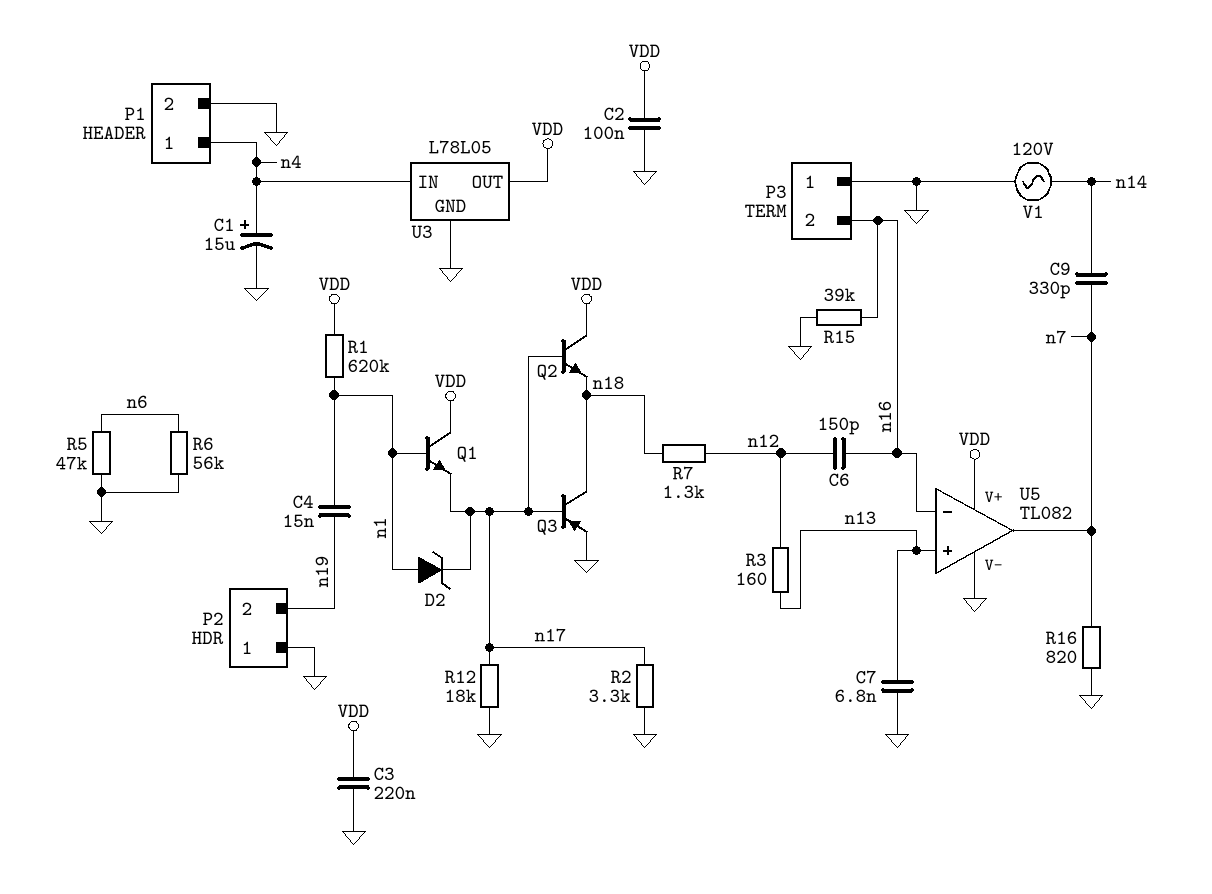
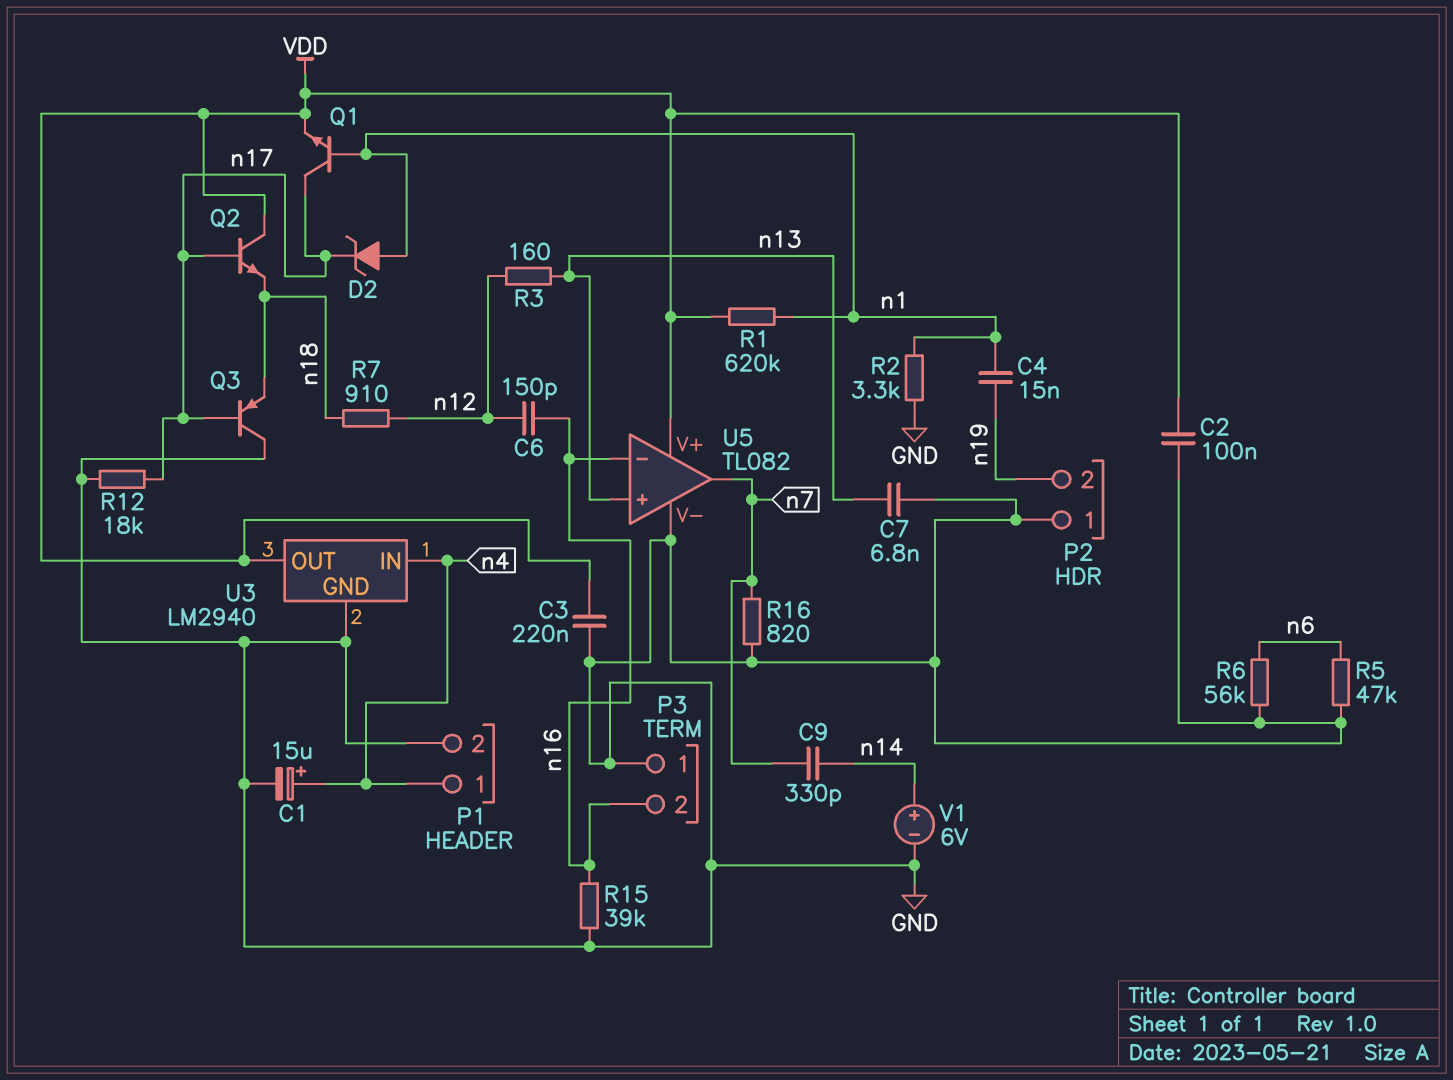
Q1: NPN (B n1, C VDD, E n17) -> NPN (B n1, C n17, E VDD)
Q3: PNP (B n17, C n18, E GND) -> PNP (B n17, C GND, E n18)
R2: 3.3k (GND, n17) -> 3.3k (GND, n1)
R7: 1.3k (n12, n18) -> 910 (n12, n18)
U3: L78L05 -> LM2940
V1: AC 120V (GND, n14) -> 6V (plus n14, minus GND)

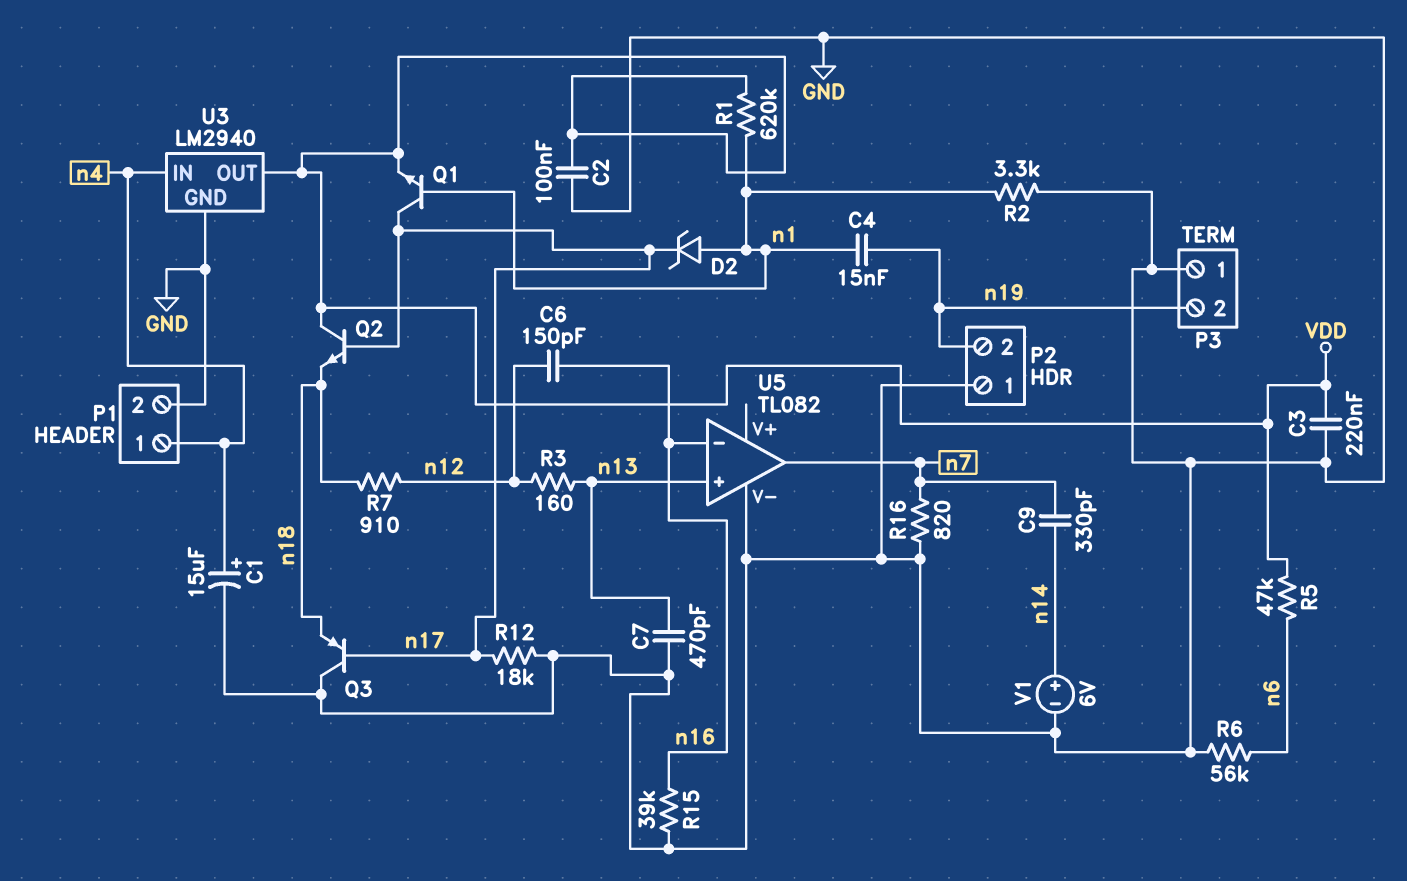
C7: 6.8nF (GND, n13) -> 470pF (GND, n13)
P3 pin 2: n16 -> n19
R5: 47k (GND, n6) -> 47k (VDD, n6)
U5 pin V+: VDD -> none

